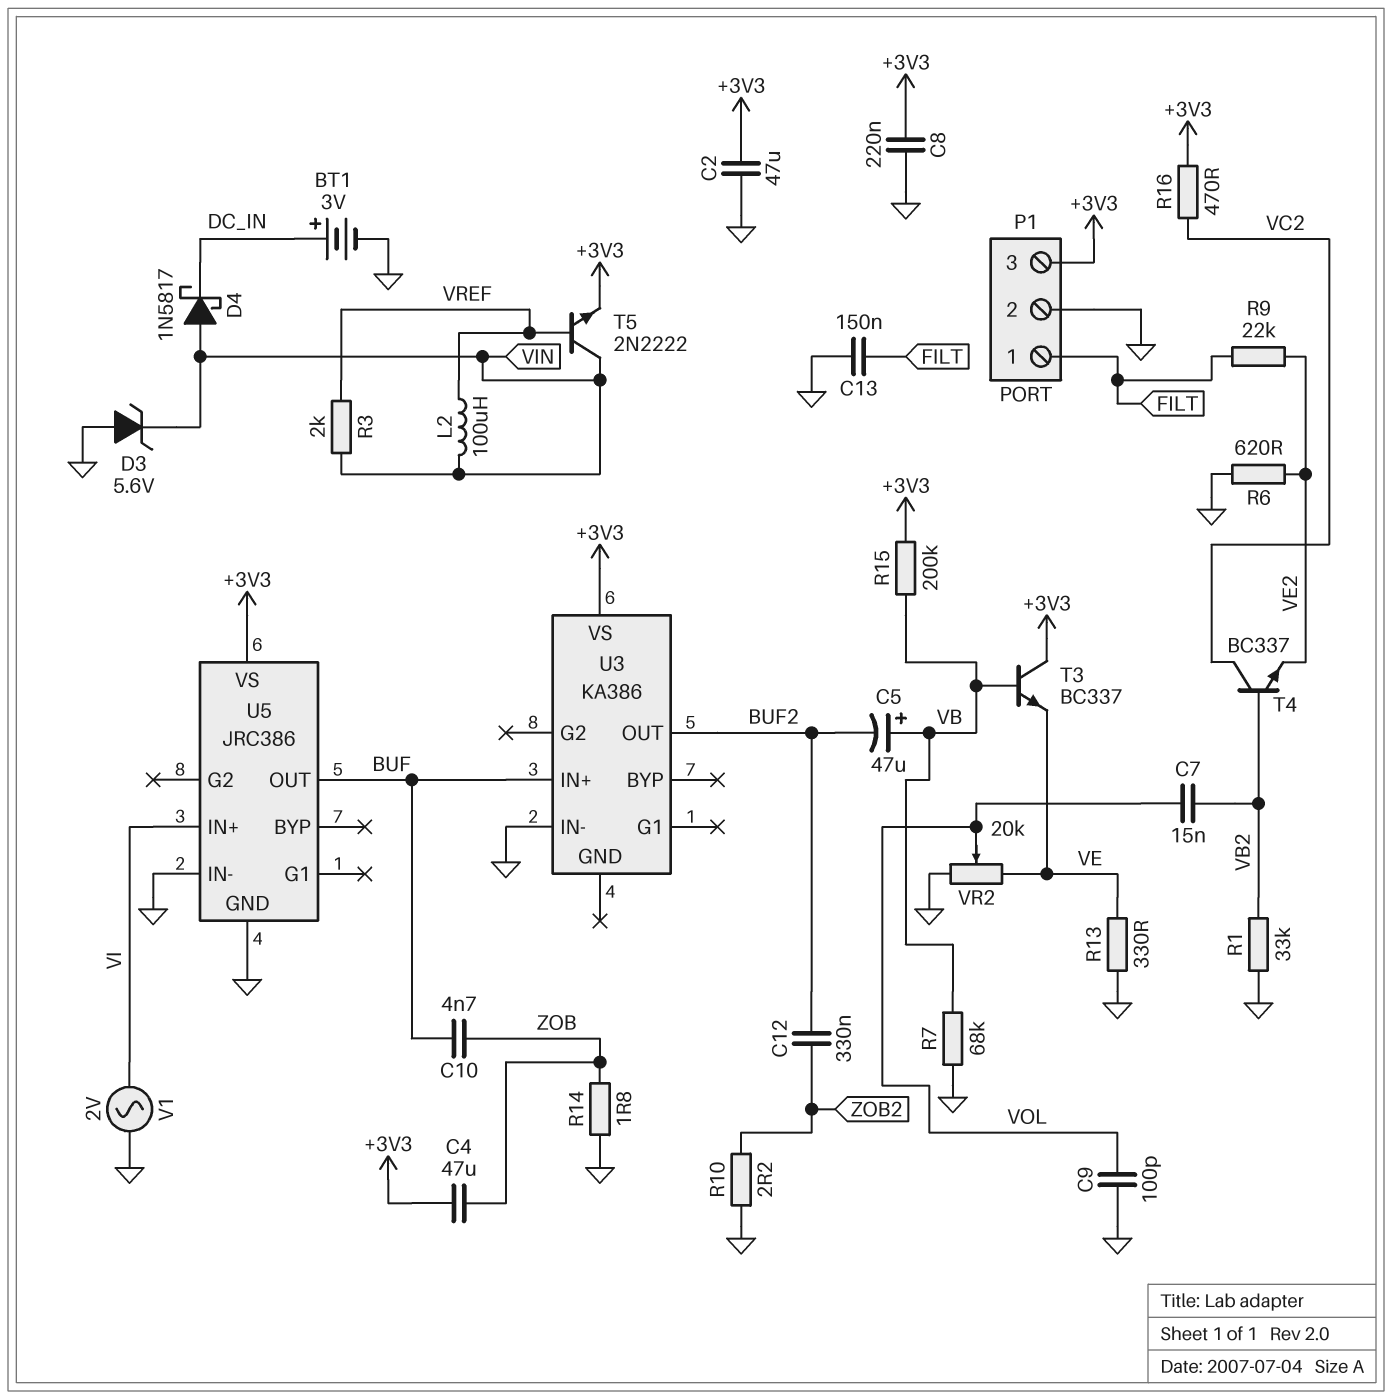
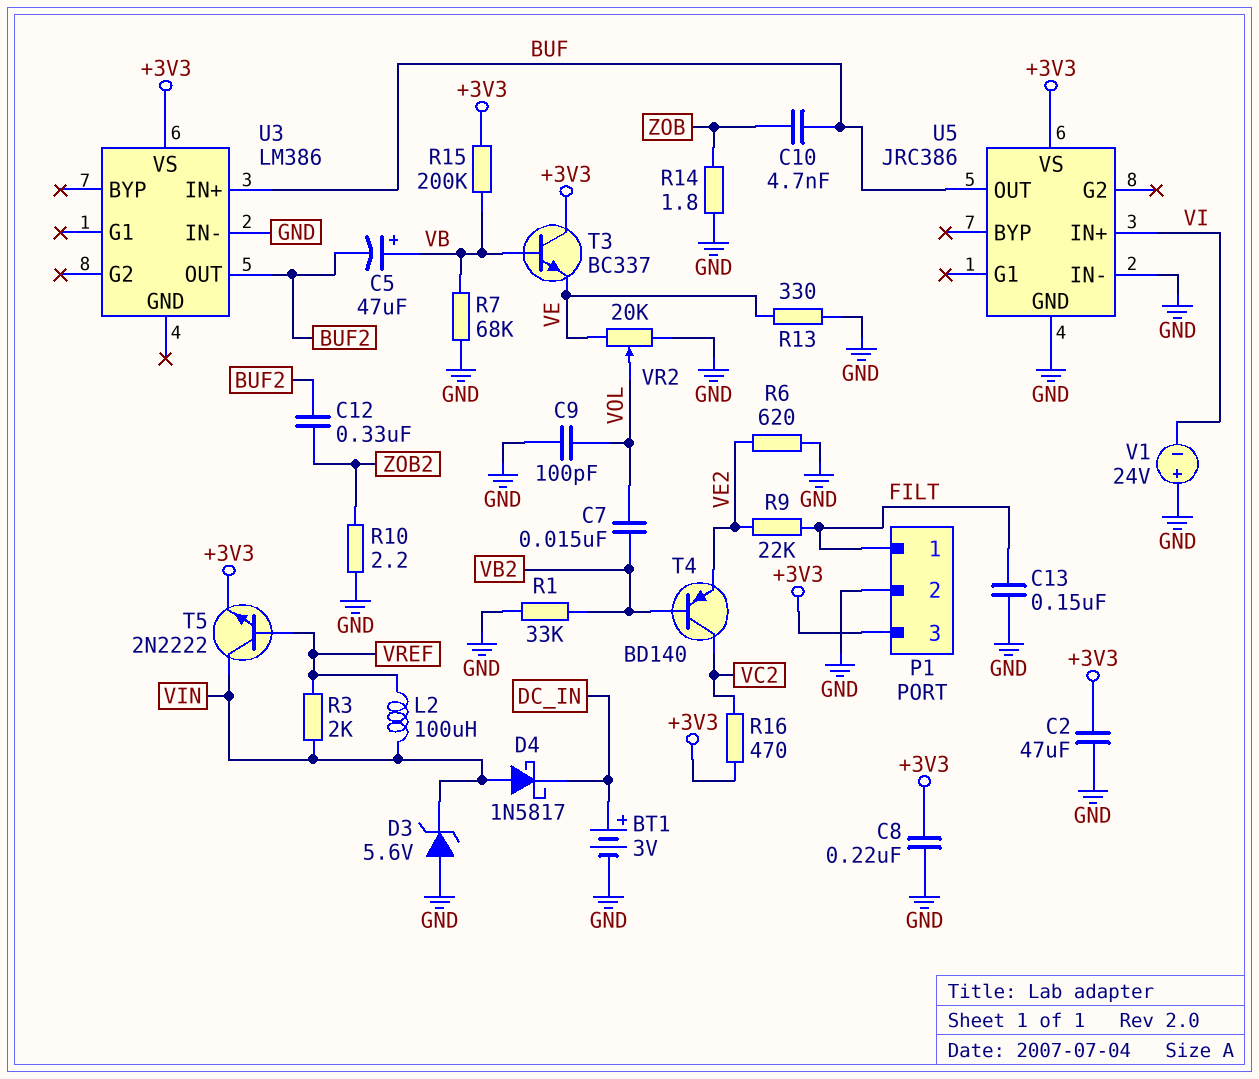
C4: 47uF (+3V3, ZOB) -> none
T4: NPN BC337 (B VB2, C VC2, E VE2) -> PNP BD140 (B VB2, C VC2, E VE2)
U3: KA386 -> LM386
V1: AC 2V (GND, VI) -> 24V (plus GND, minus VI)

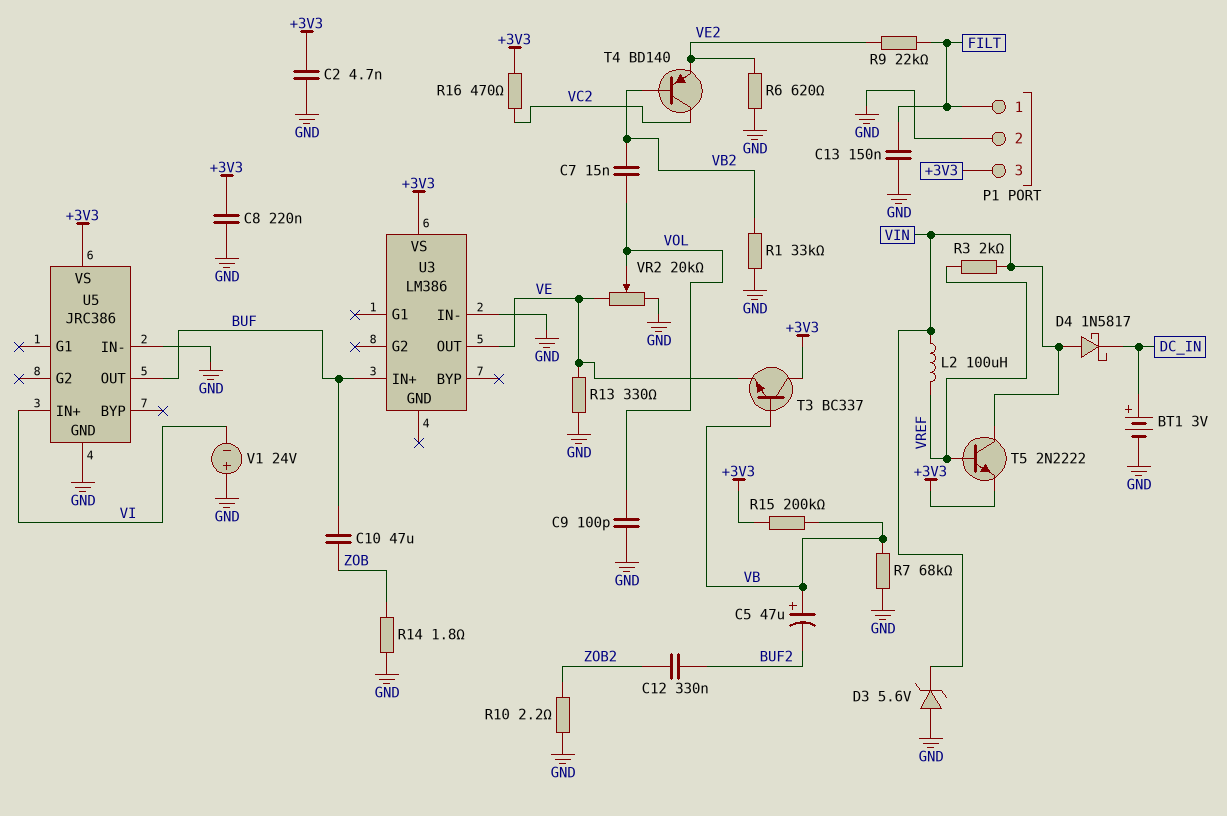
C2: 47uF (+3V3, GND) -> 4.7nF (+3V3, GND)
C10: 4.7nF (BUF, ZOB) -> 47uF (BUF, ZOB)
U3 pin OUT: BUF2 -> VE

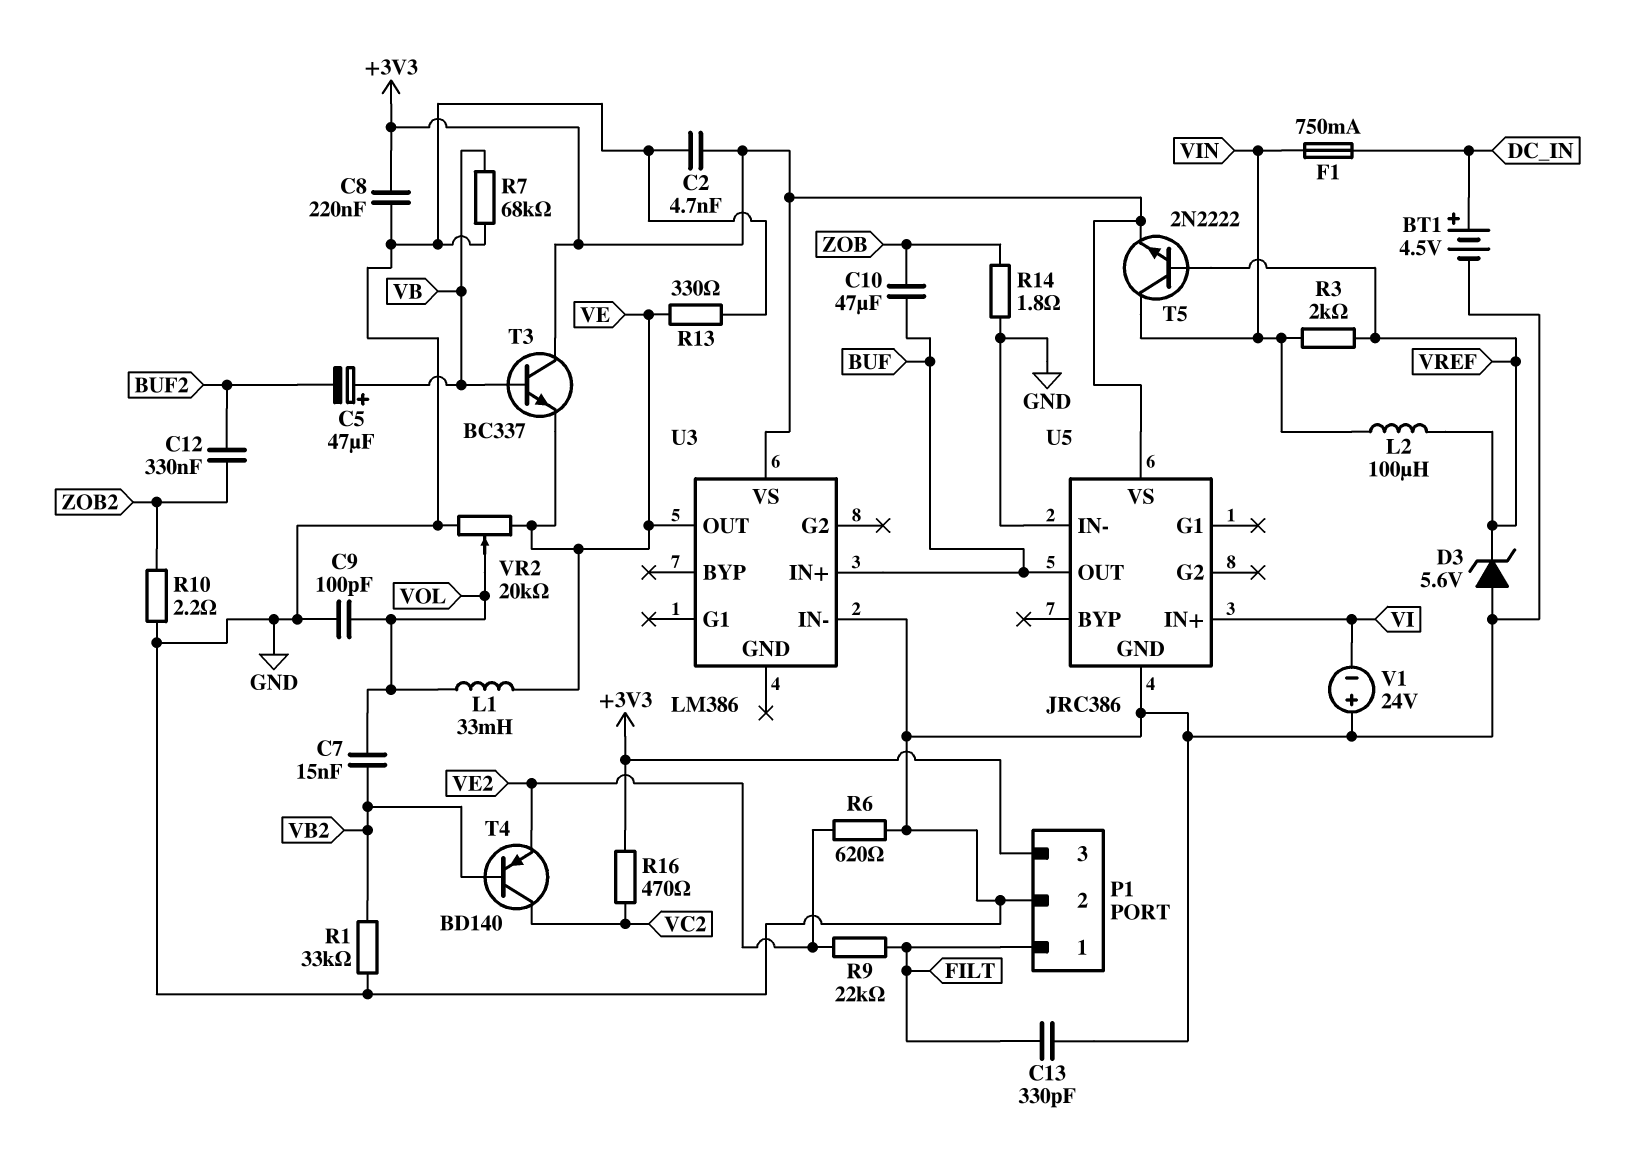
BT1: 3V (plus DC_IN, minus GND) -> 4.5V (plus DC_IN, minus GND)
C13: 150nF (FILT, GND) -> 330pF (FILT, GND)
D3: zener 5.6V (A GND, K VIN) -> zener 5.6V (A GND, K VREF)
D4: schottky 1N5817 (A VIN, K DC_IN) -> none
F1: none -> 750mA (DC_IN, VIN)
L1: none -> 33mH (VE, VOL)
R15: 200k (+3V3, VB) -> none

